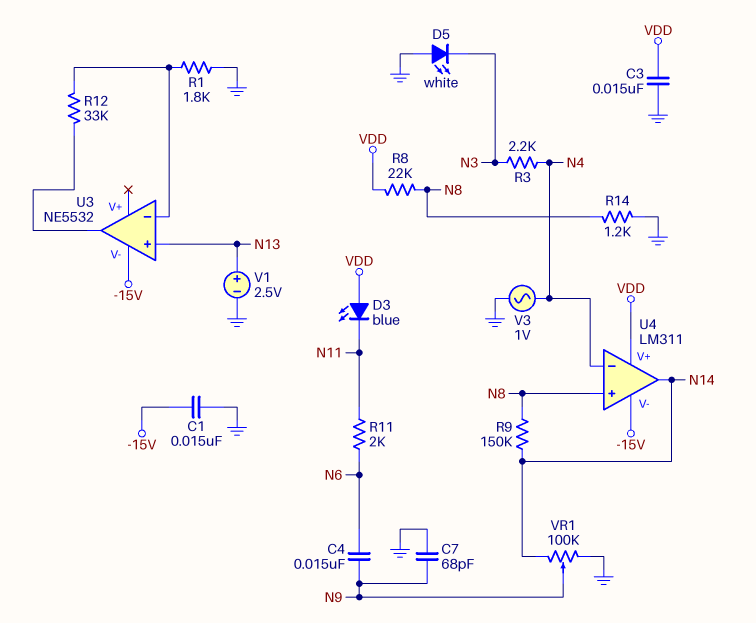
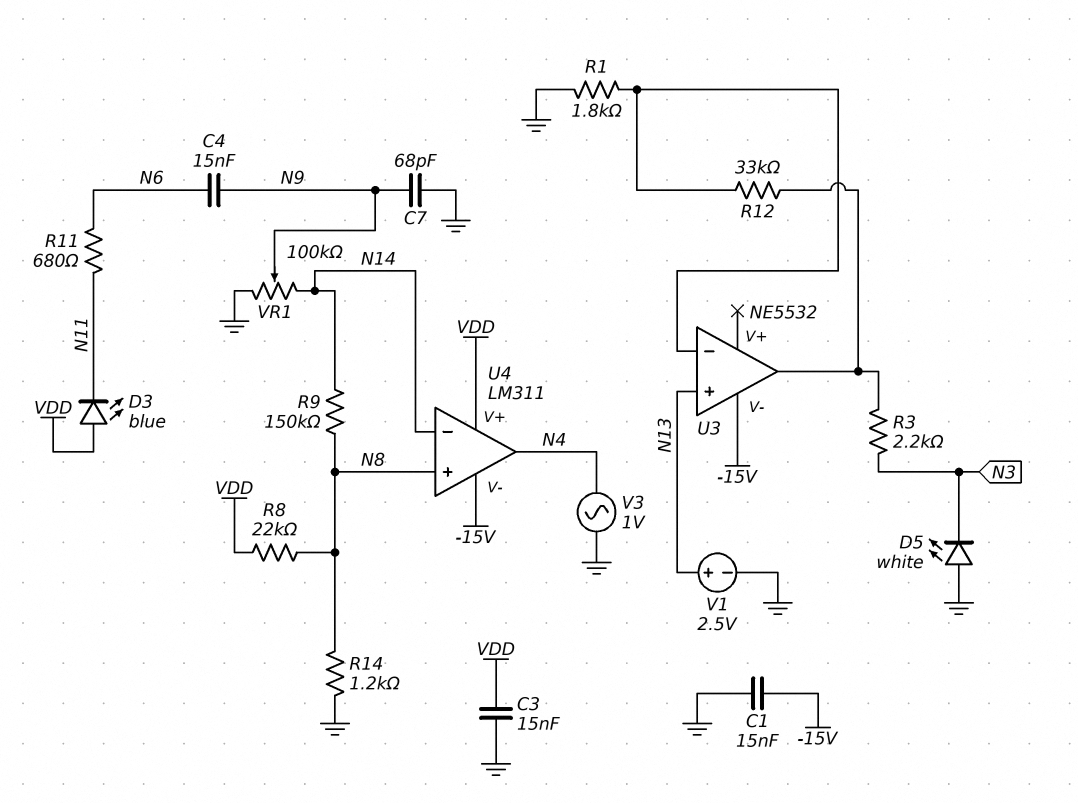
R3: 2.2k (N3, N4) -> 2.2k (N3, U3/out)
R11: 2k (N6, N11) -> 680 (N6, N11)
U4 pin in-: N4 -> N14
U4 pin out: N14 -> N4

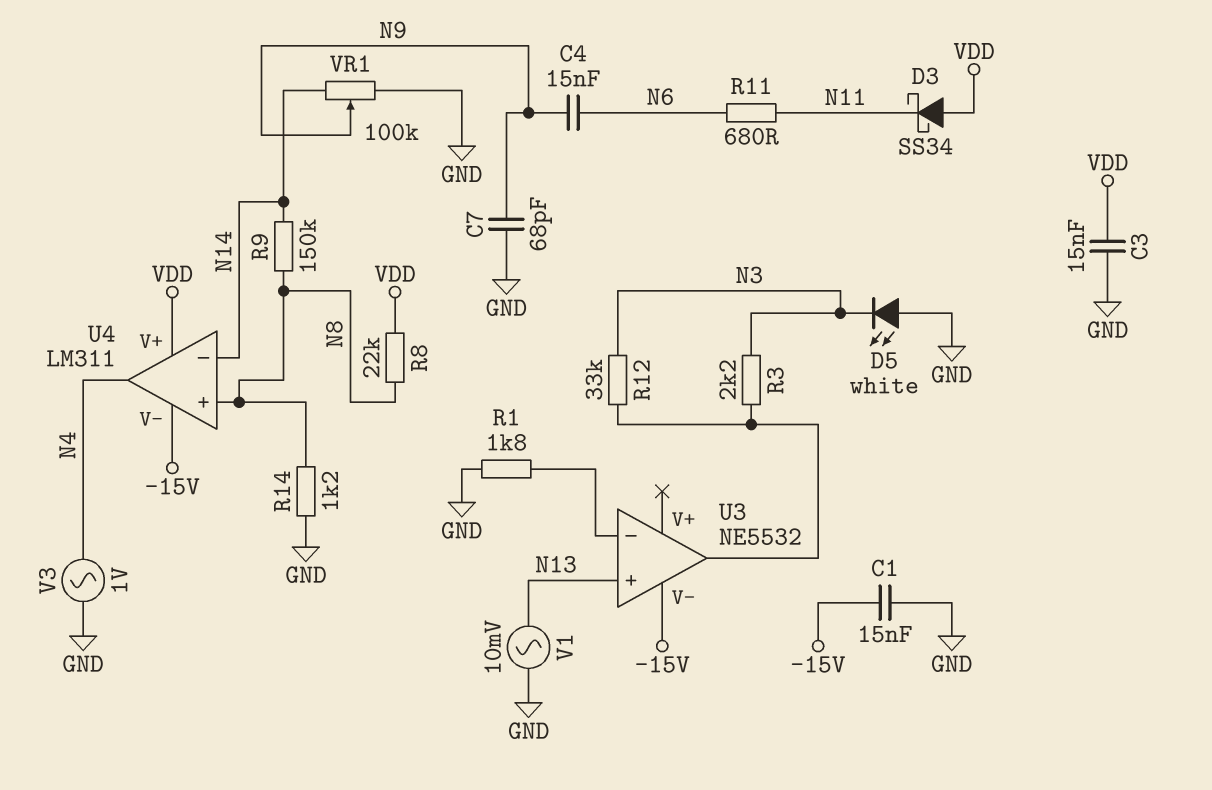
D3: LED blue (A VDD, K N11) -> schottky SS34 (A VDD, K N11)
R12: 33k (U3/in-, U3/out) -> 33k (N3, U3/out)
V1: 2.5V (plus N13, minus GND) -> AC 10mV (GND, N13)

